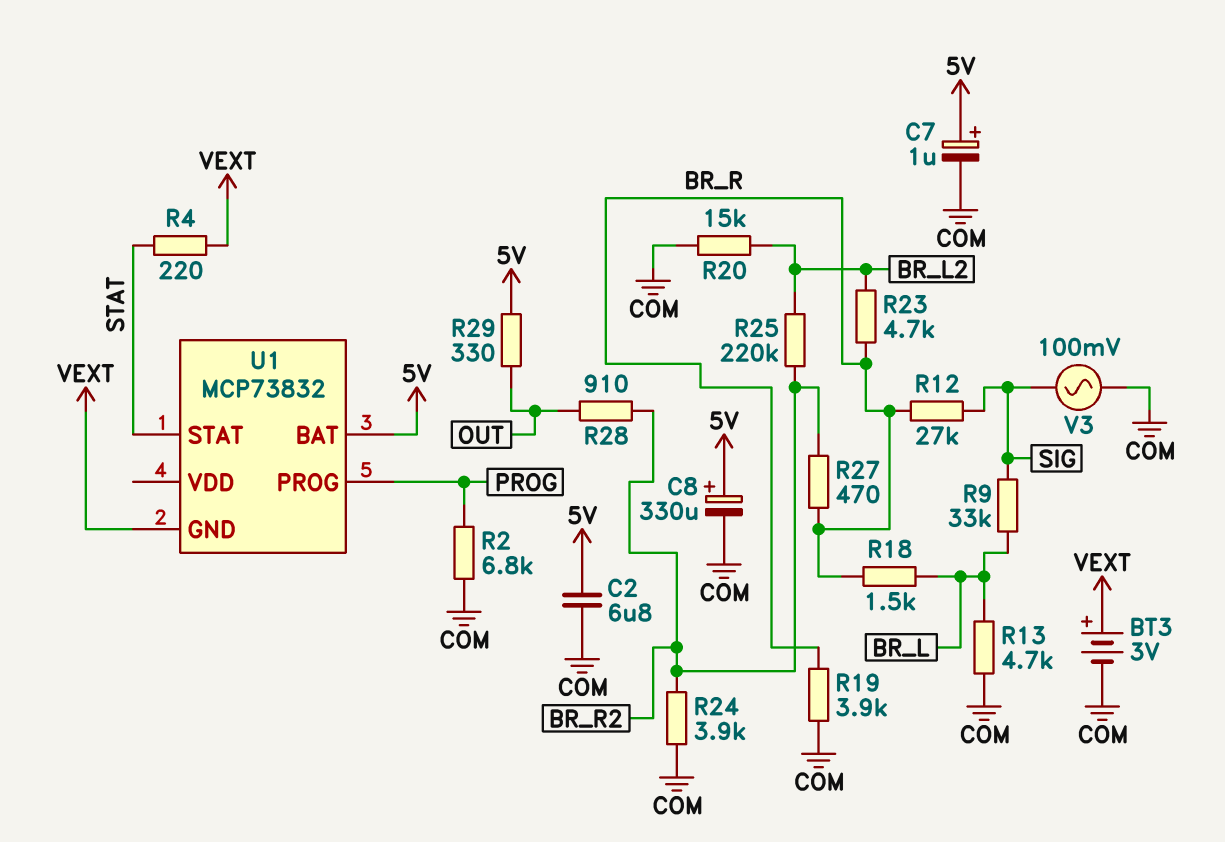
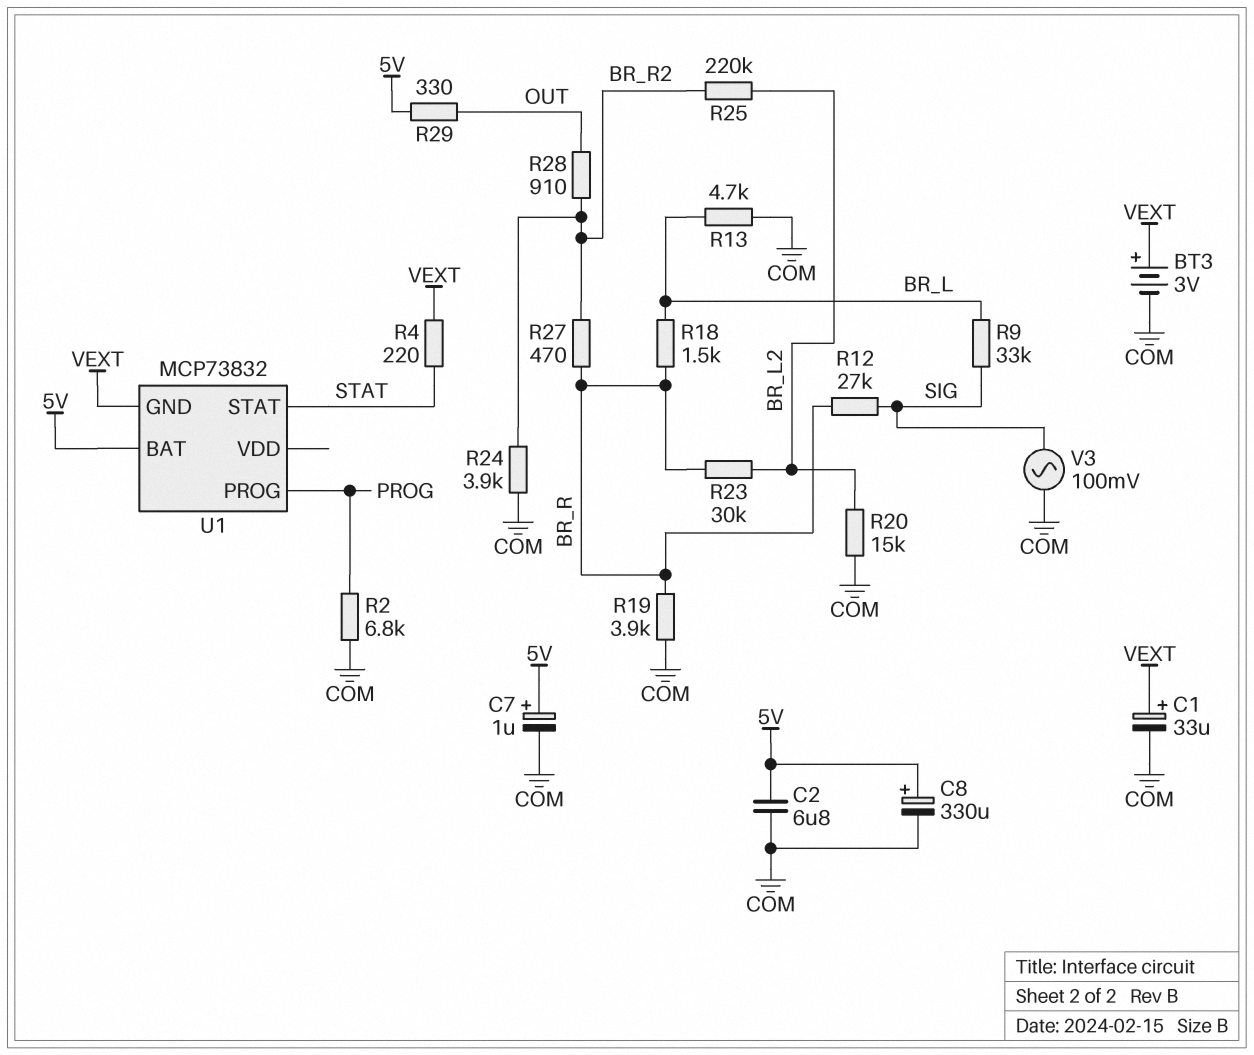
C1: none -> 33uF (plus VEXT, minus COM)
R23: 4.7k (BR_L2, BR_R) -> 30k (BR_L2, BR_R)

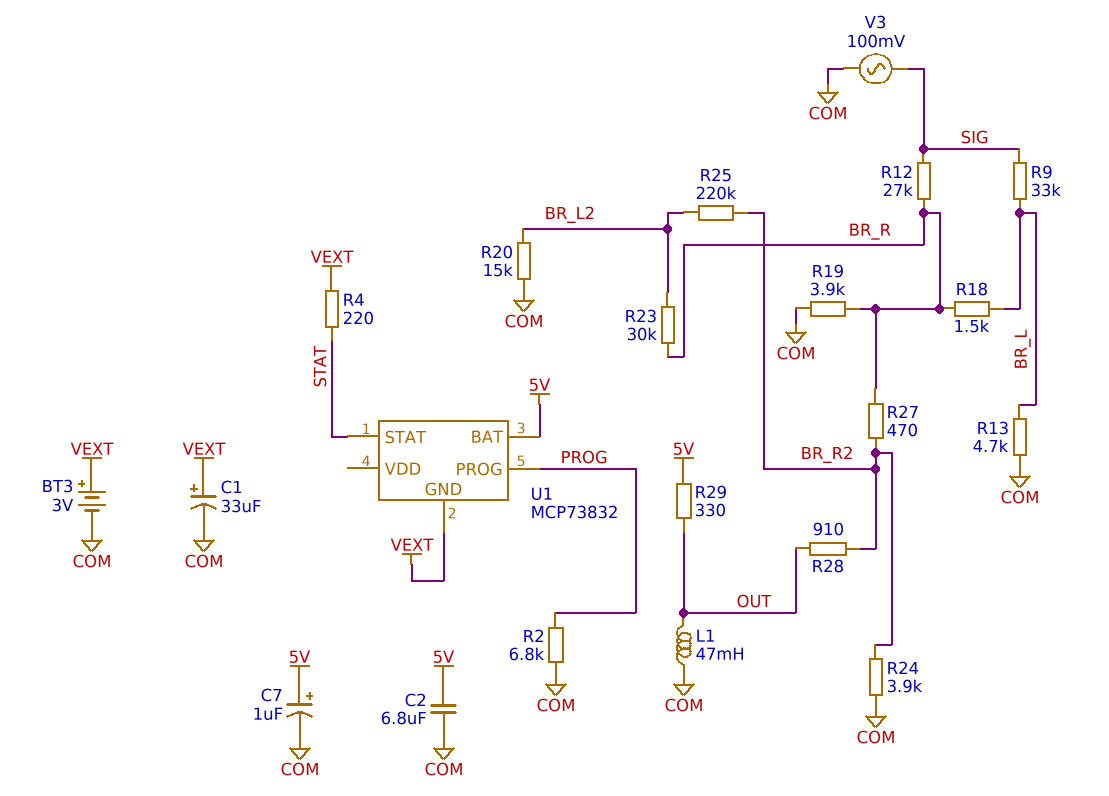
C8: 330uF (plus 5V, minus COM) -> none
L1: none -> 47mH (COM, OUT)

